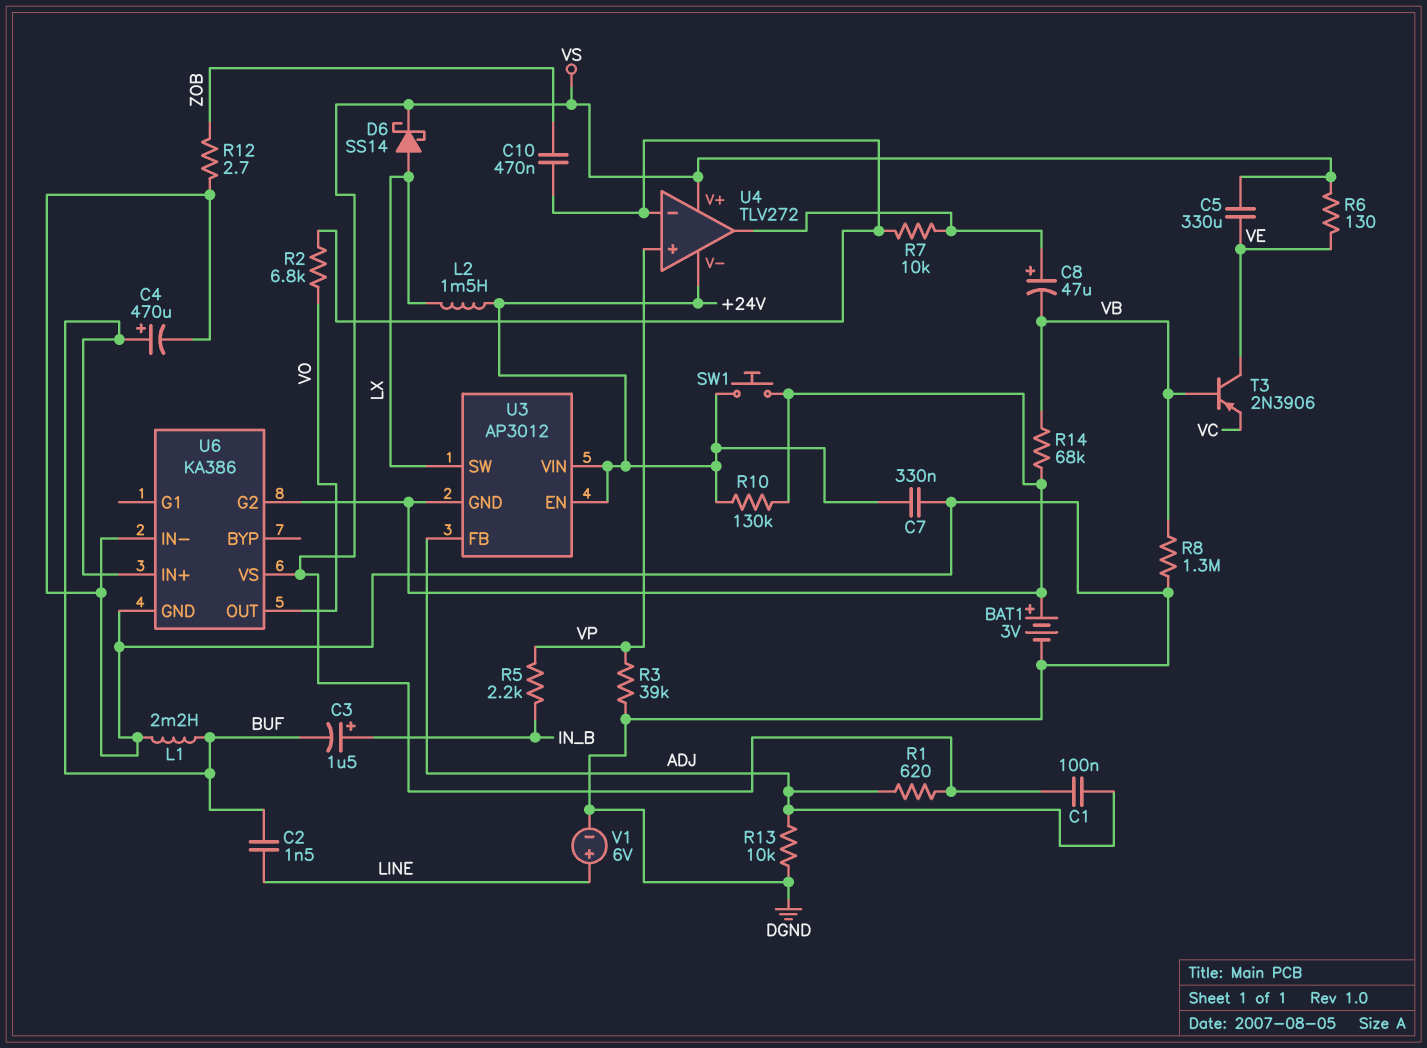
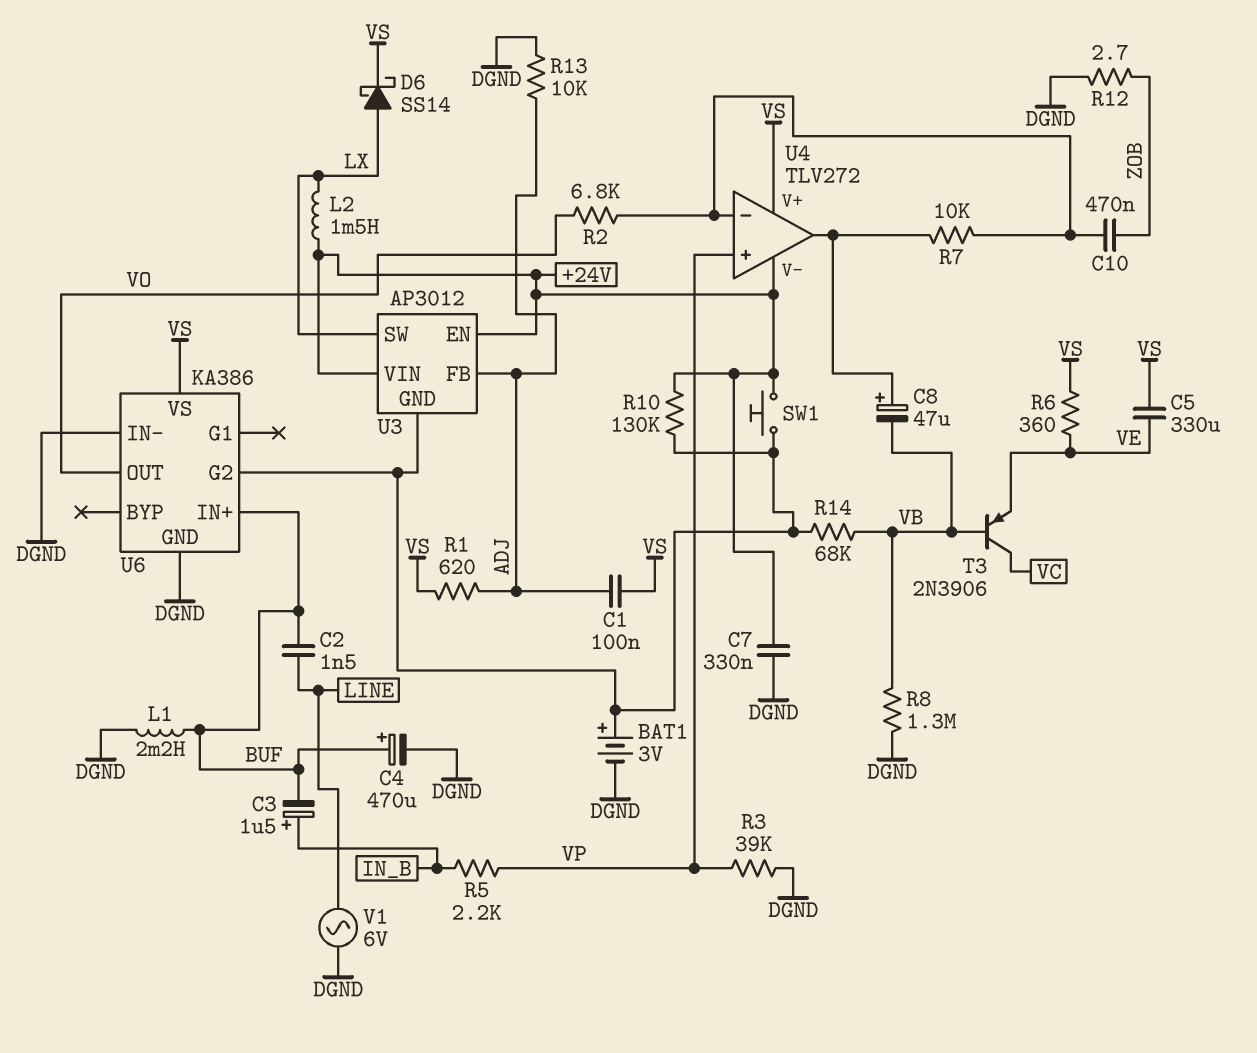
R6: 130 (VE, VS) -> 360 (VE, VS)
T3: PNP 2N3906 (B VB, C VE, E VC) -> PNP 2N3906 (B VB, C VC, E VE)
V1: 6V (plus LINE, minus DGND) -> AC 6V (DGND, LINE)

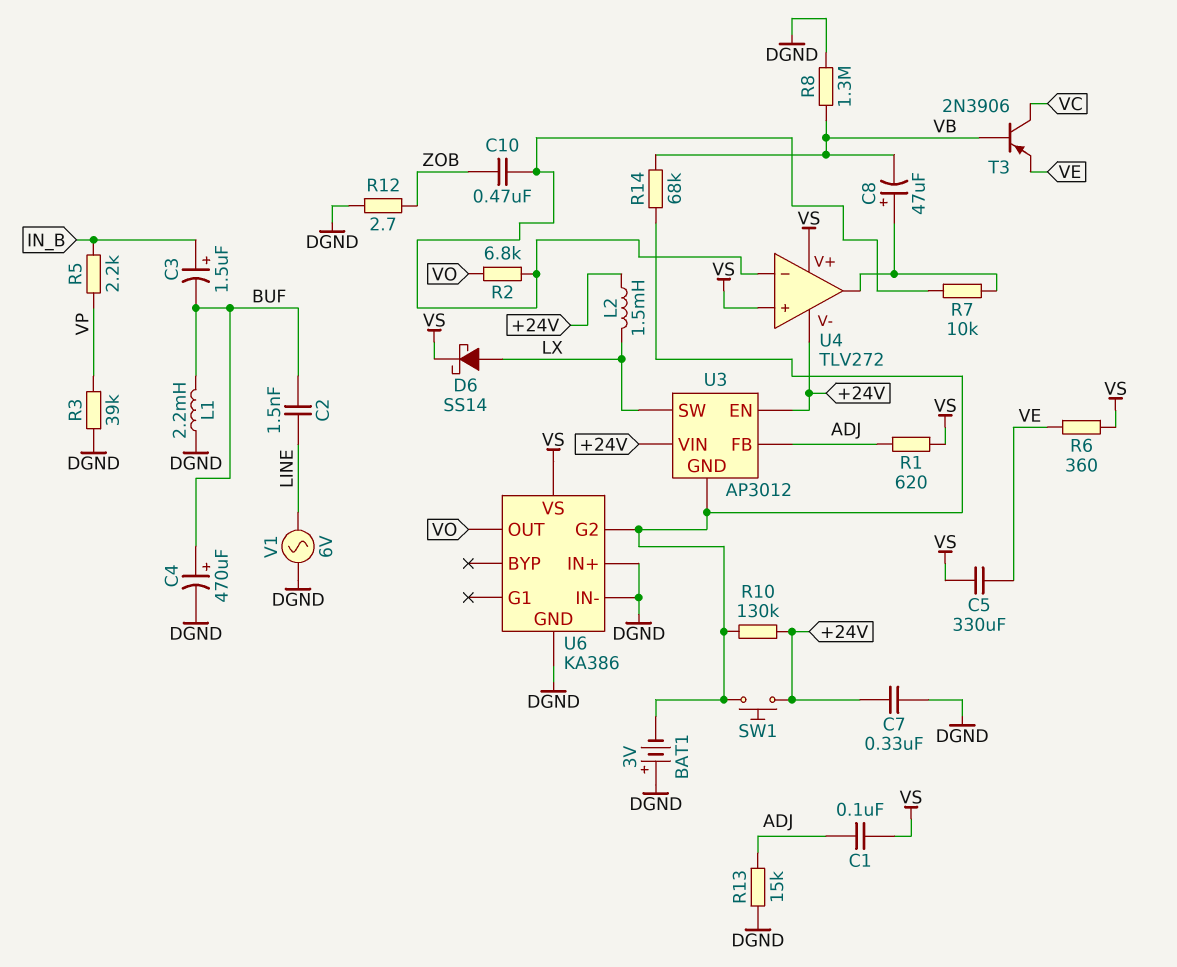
BAT1: 3V (plus U3/GND, minus DGND) -> 3V (plus DGND, minus U3/GND)
R13: 10k (ADJ, DGND) -> 15k (ADJ, DGND)
U4 pin in+: VP -> VS
U6 pin IN+: BUF -> DGND

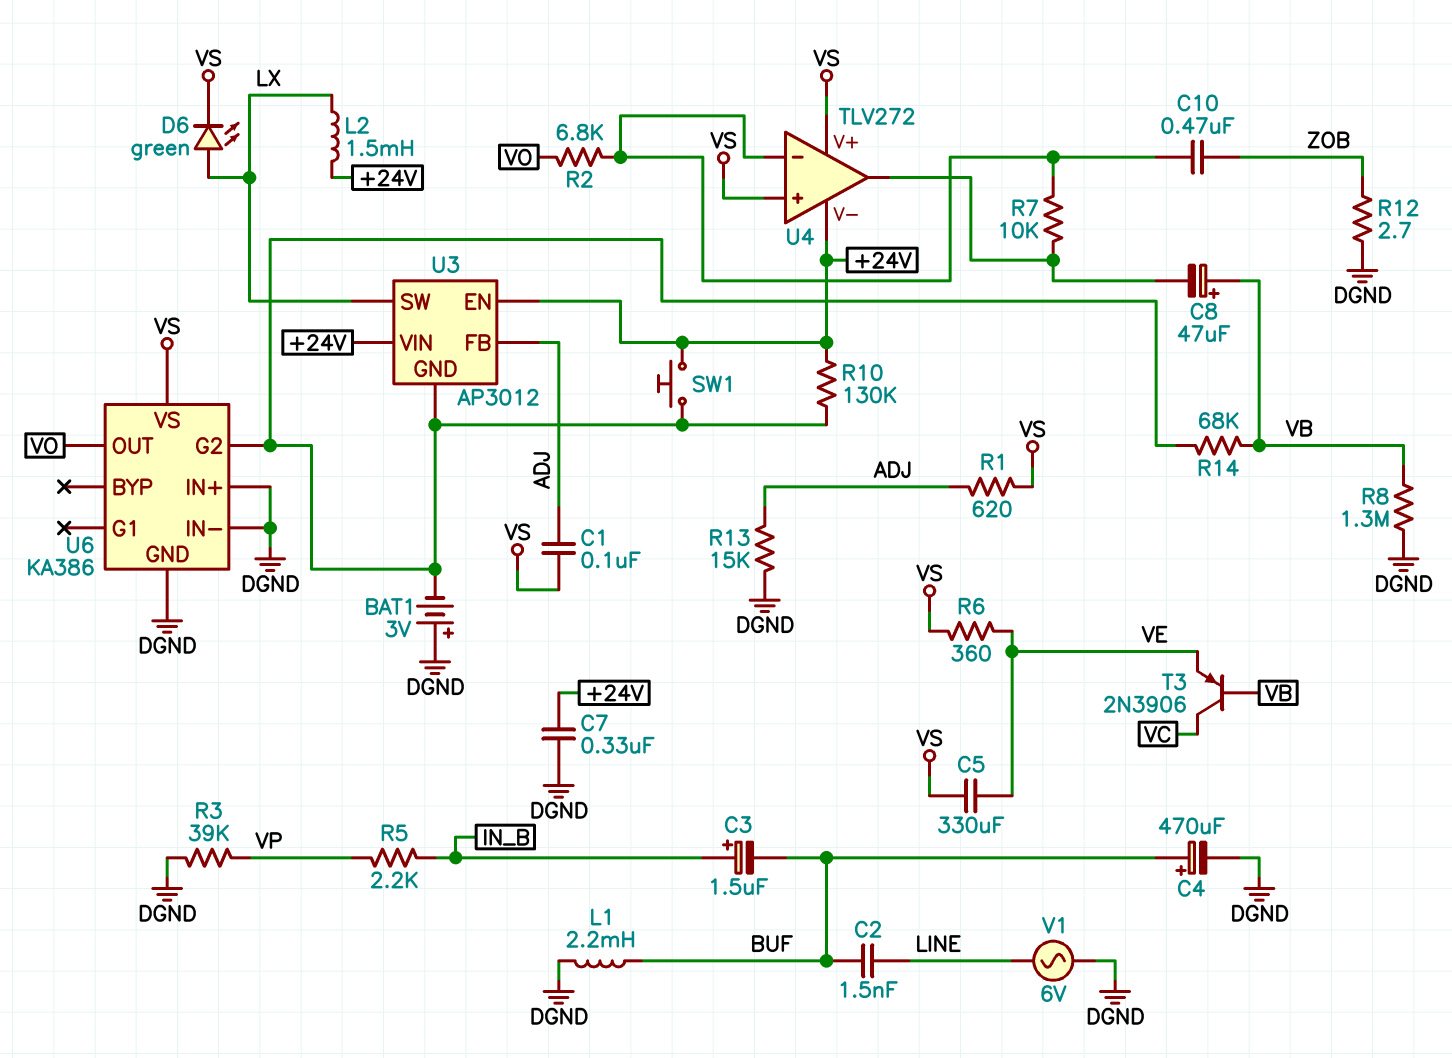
C8: 47uF (plus U4/out, minus VB) -> 47uF (plus VB, minus U4/out)
D6: schottky SS14 (A LX, K VS) -> LED green (A LX, K VS)

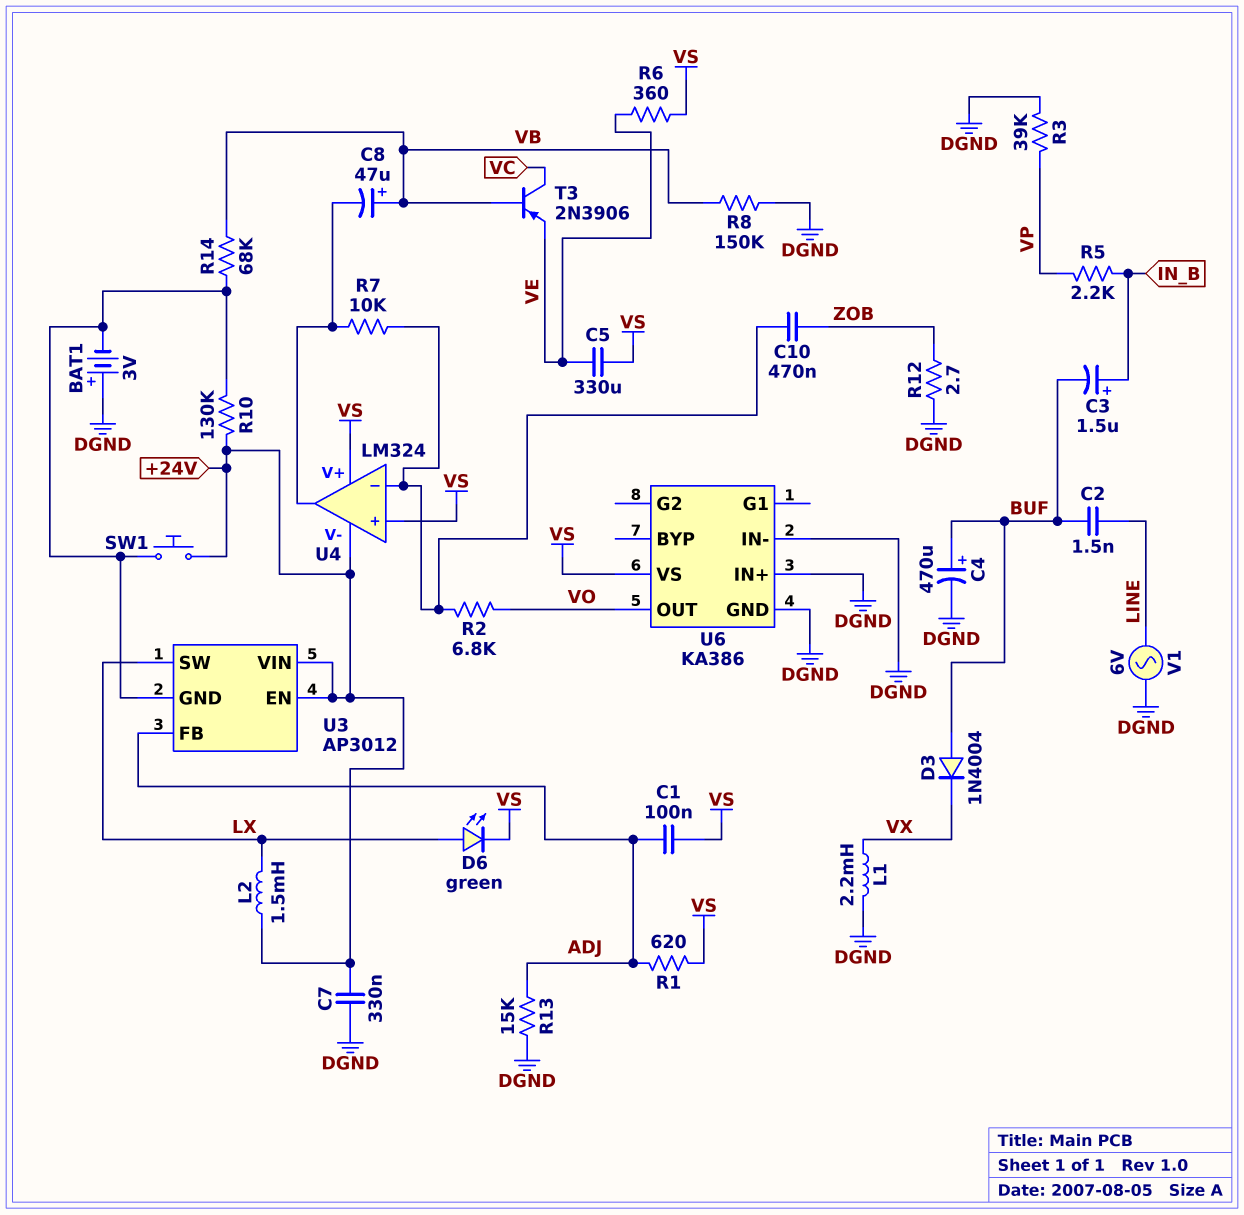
D3: none -> diode 1N4004 (A BUF, K VX)
L1: 2.2mH (BUF, DGND) -> 2.2mH (DGND, VX)
R8: 1.3M (DGND, VB) -> 150k (DGND, VB)
U4: TLV272 -> LM324
U6 pin G2: U3/GND -> none

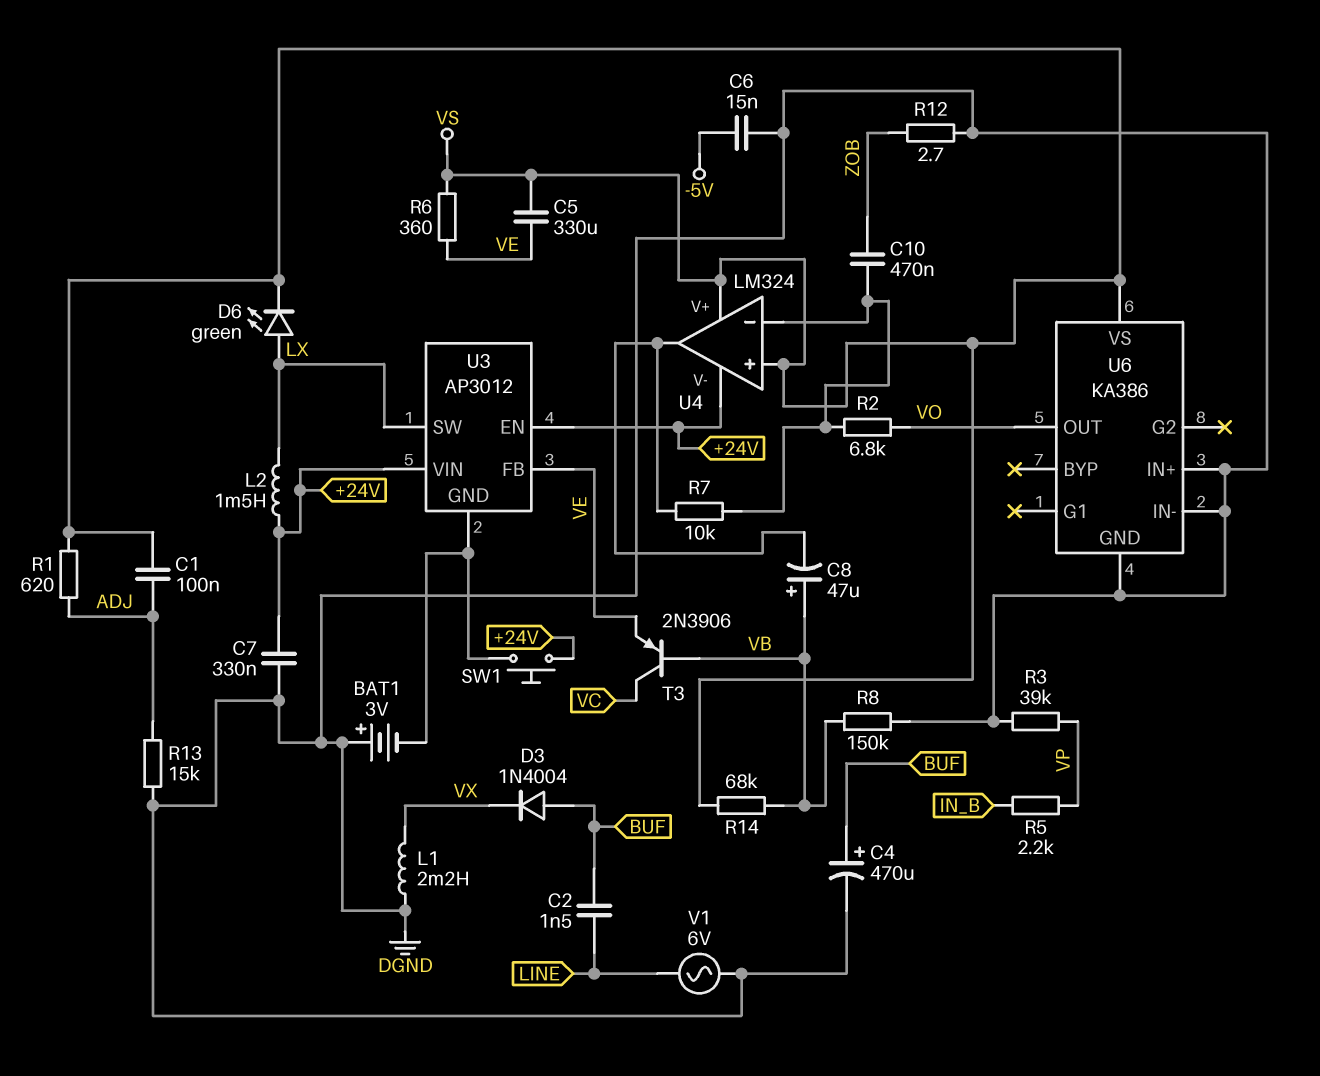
C3: 1.5uF (plus IN_B, minus BUF) -> none
C6: none -> 15nF (-5V, DGND)
R10: 130k (+24V, U3/GND) -> none
R14: 68k (U3/GND, VB) -> 68k (VB, VS)
U3 pin FB: ADJ -> VE

